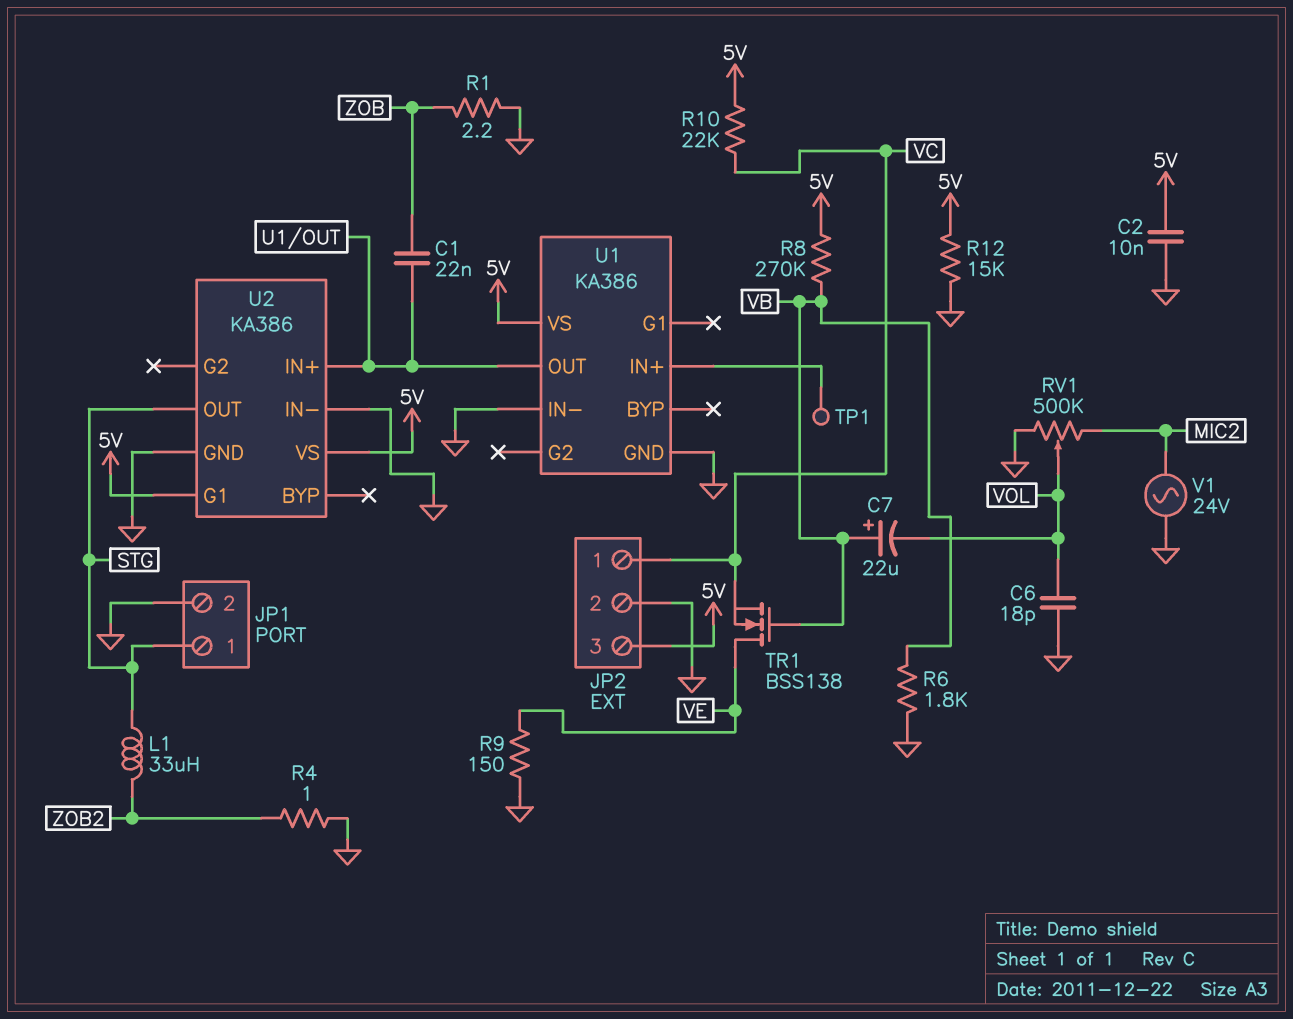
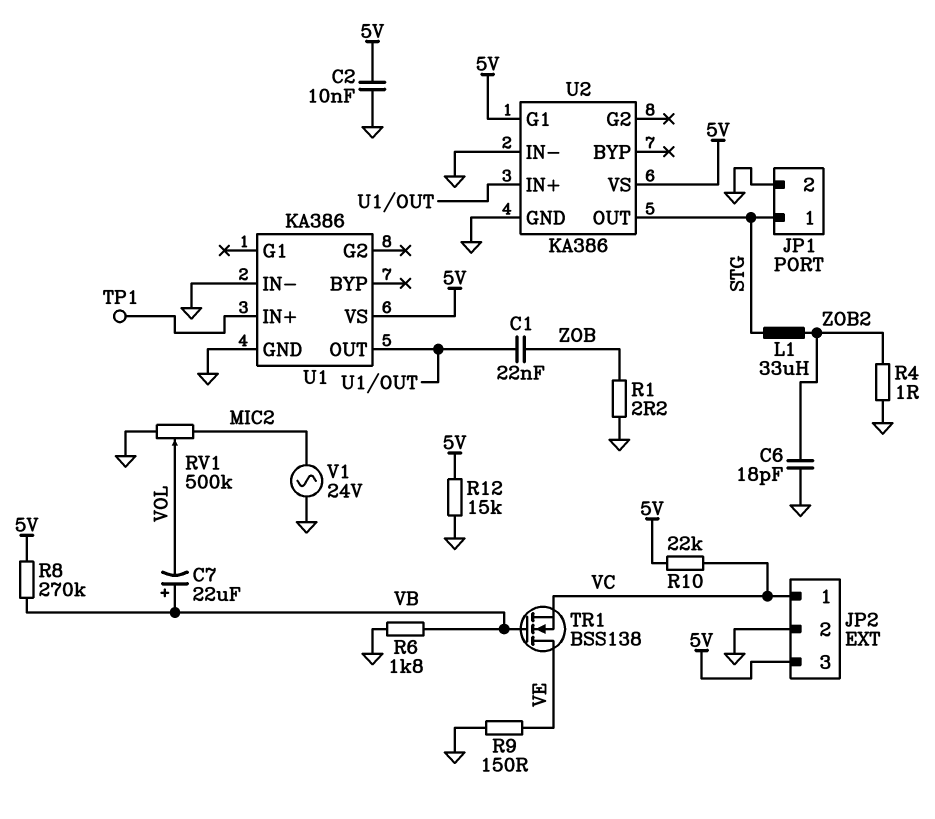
C6: 18pF (GND, VOL) -> 18pF (GND, ZOB2)

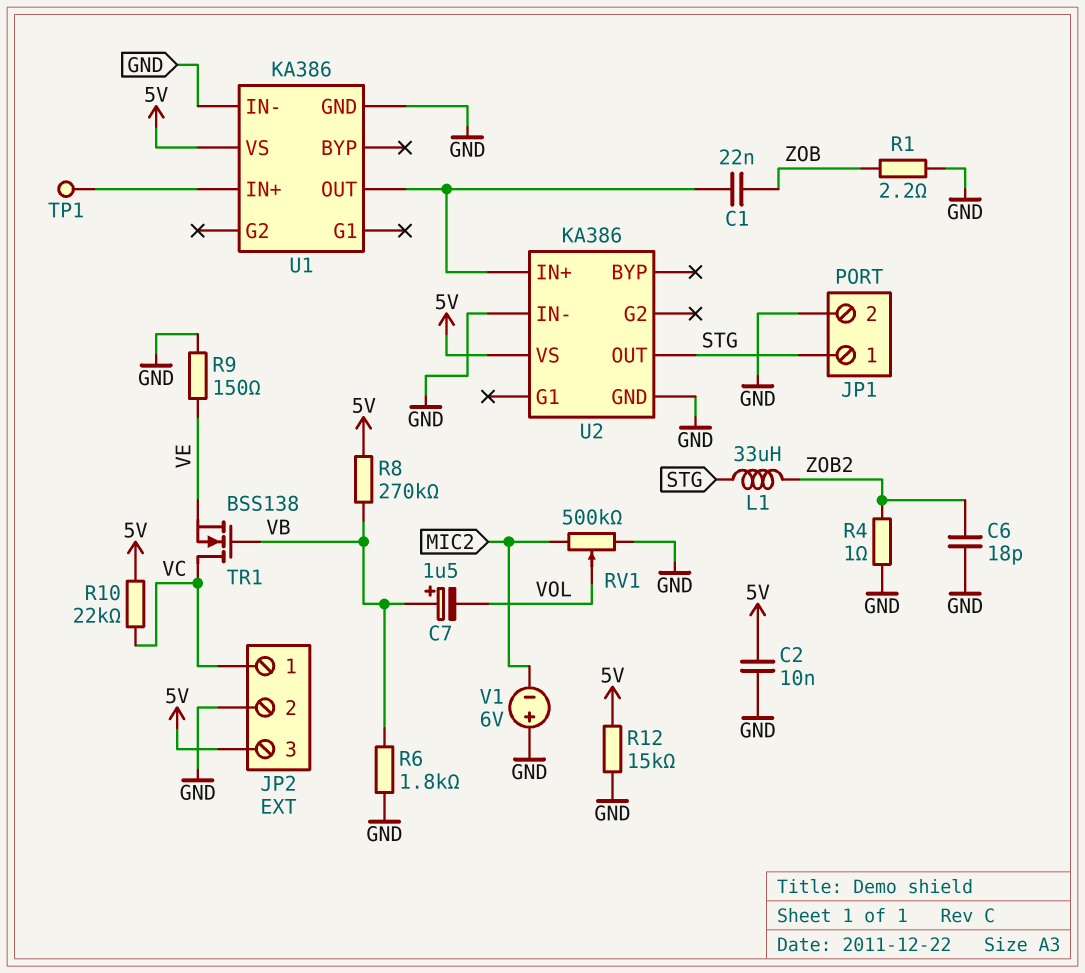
C7: 22uF (plus VB, minus VOL) -> 1.5uF (plus VB, minus VOL)
TR1: NMOS BSS138 (G VB, D VE, S VC) -> NMOS BSS138 (G VB, D VC, S VE)
U2 pin G1: 5V -> none
V1: AC 24V (GND, MIC2) -> 6V (plus GND, minus MIC2)

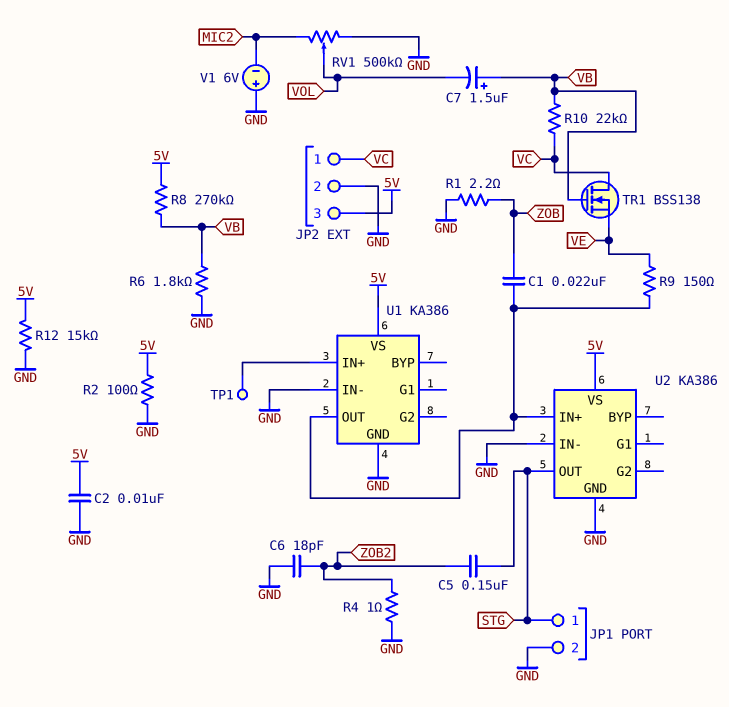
C5: none -> 150nF (STG, ZOB2)
L1: 33uH (STG, ZOB2) -> none
R2: none -> 100 (5V, GND)
R9: 150 (GND, VE) -> 150 (U1/OUT, VE)
R10: 22k (5V, VC) -> 22k (VB, VC)

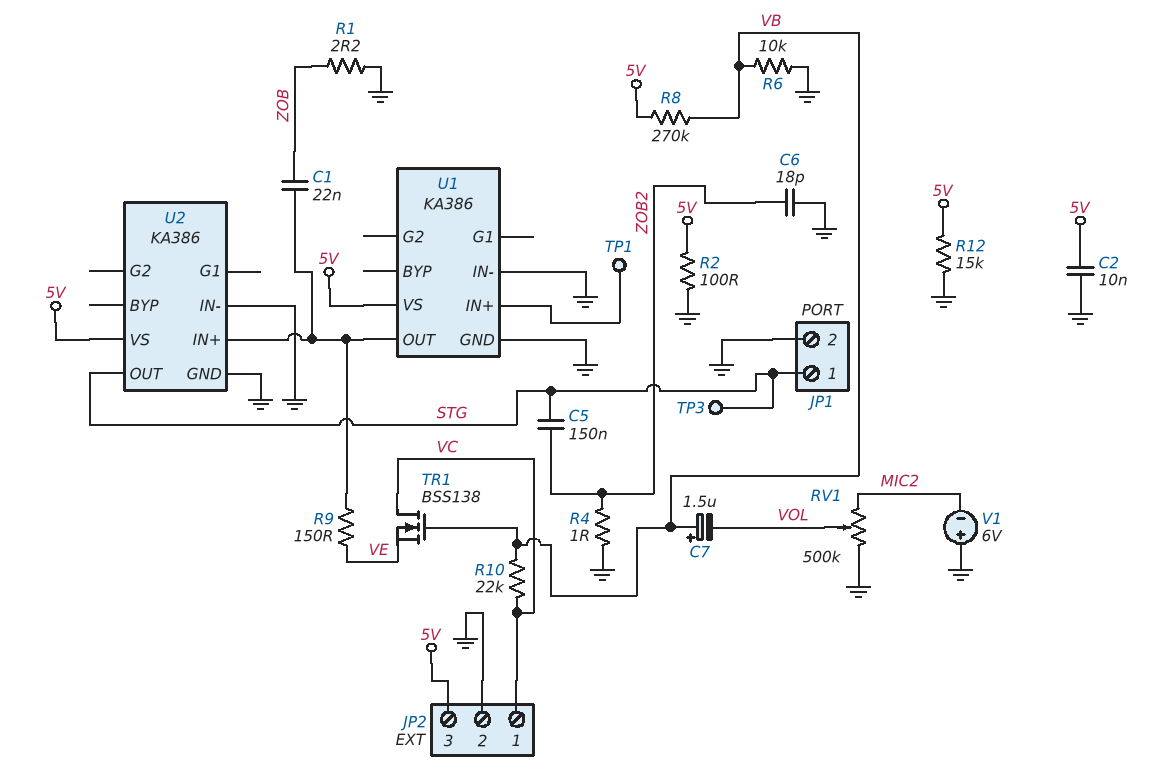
R6: 1.8k (GND, VB) -> 10k (GND, VB)
TP3: none -> test point (STG)

